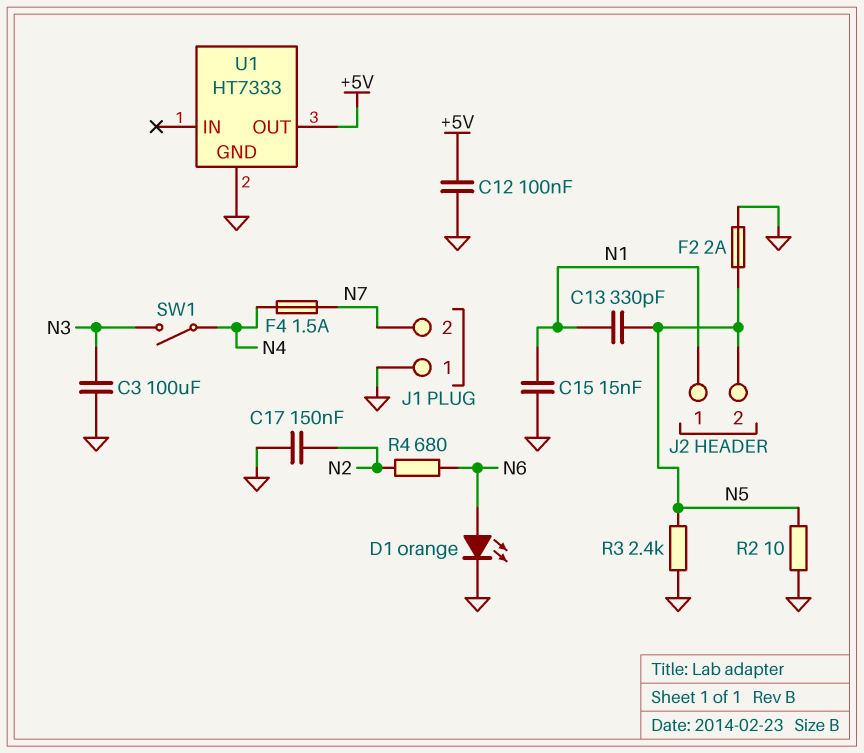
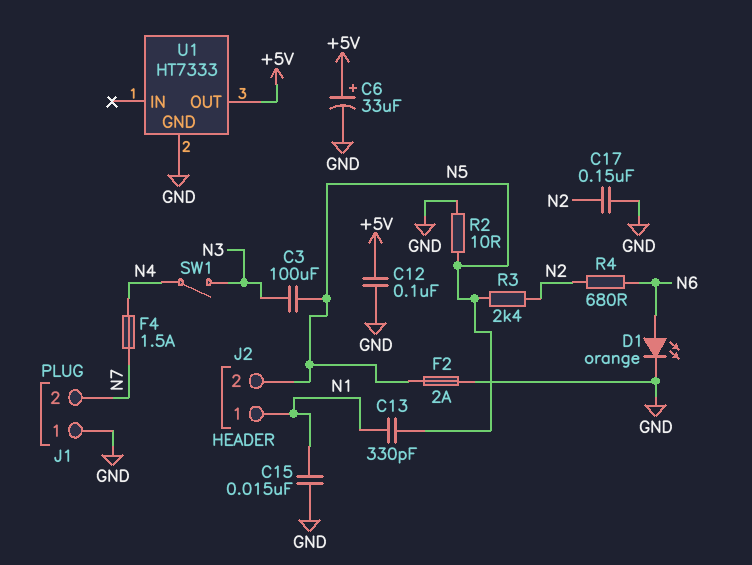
C3: 100uF (GND, N3) -> 100uF (N3, N5)
C6: none -> 33uF (plus +5V, minus GND)
R3: 2.4k (GND, N5) -> 2.4k (N2, N5)

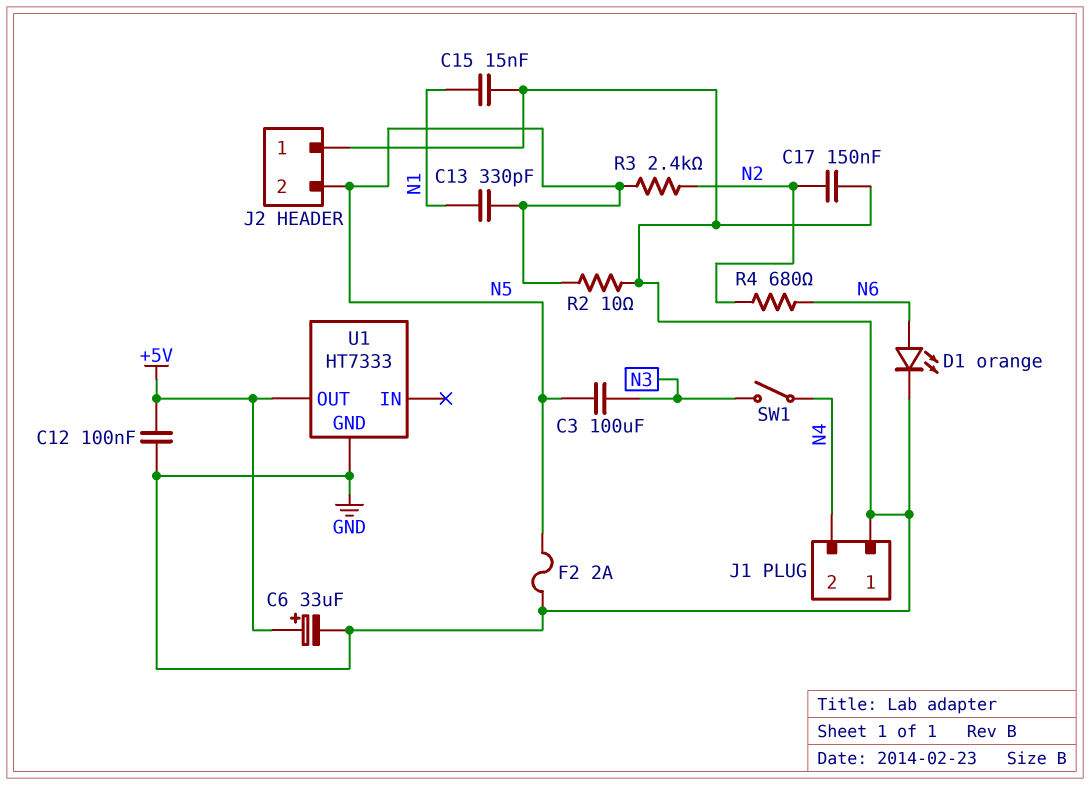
F4: 1.5A (N4, N7) -> none
J1 pin 2: N7 -> N4
J2 pin 1: N1 -> GND

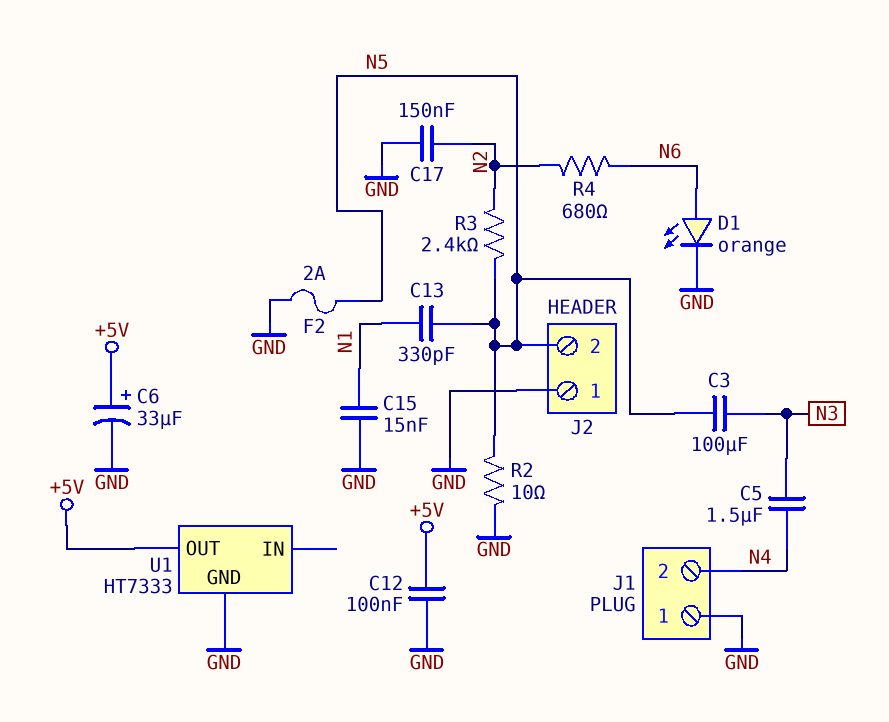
C5: none -> 1.5uF (N3, N4)
SW1: switch (N3, N4) -> none

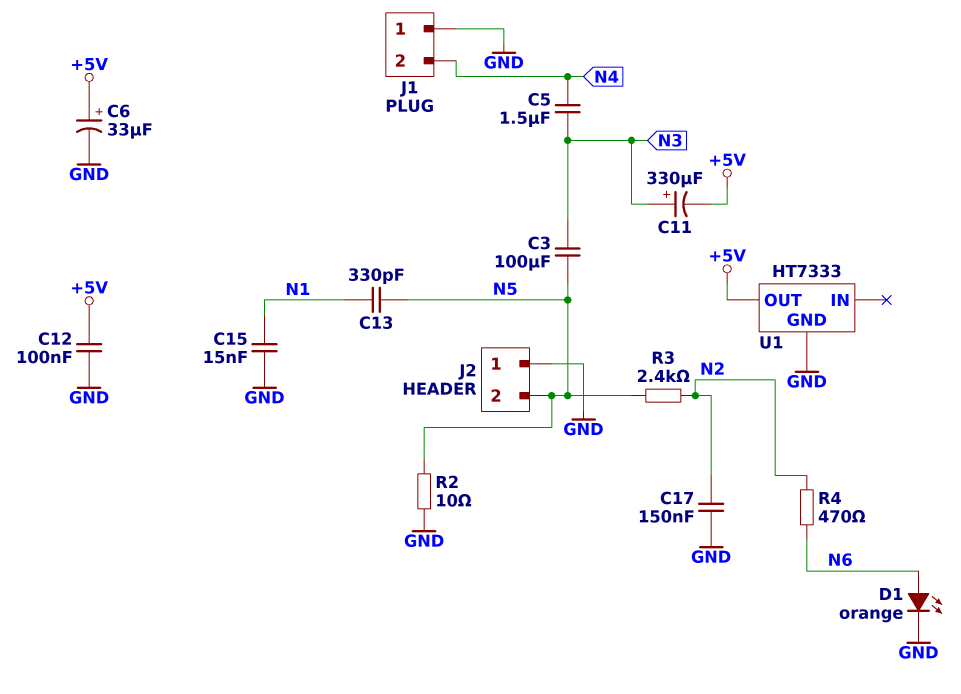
C11: none -> 330uF (plus N3, minus +5V)
F2: 2A (GND, N5) -> none
R4: 680 (N2, N6) -> 470 (N2, N6)

